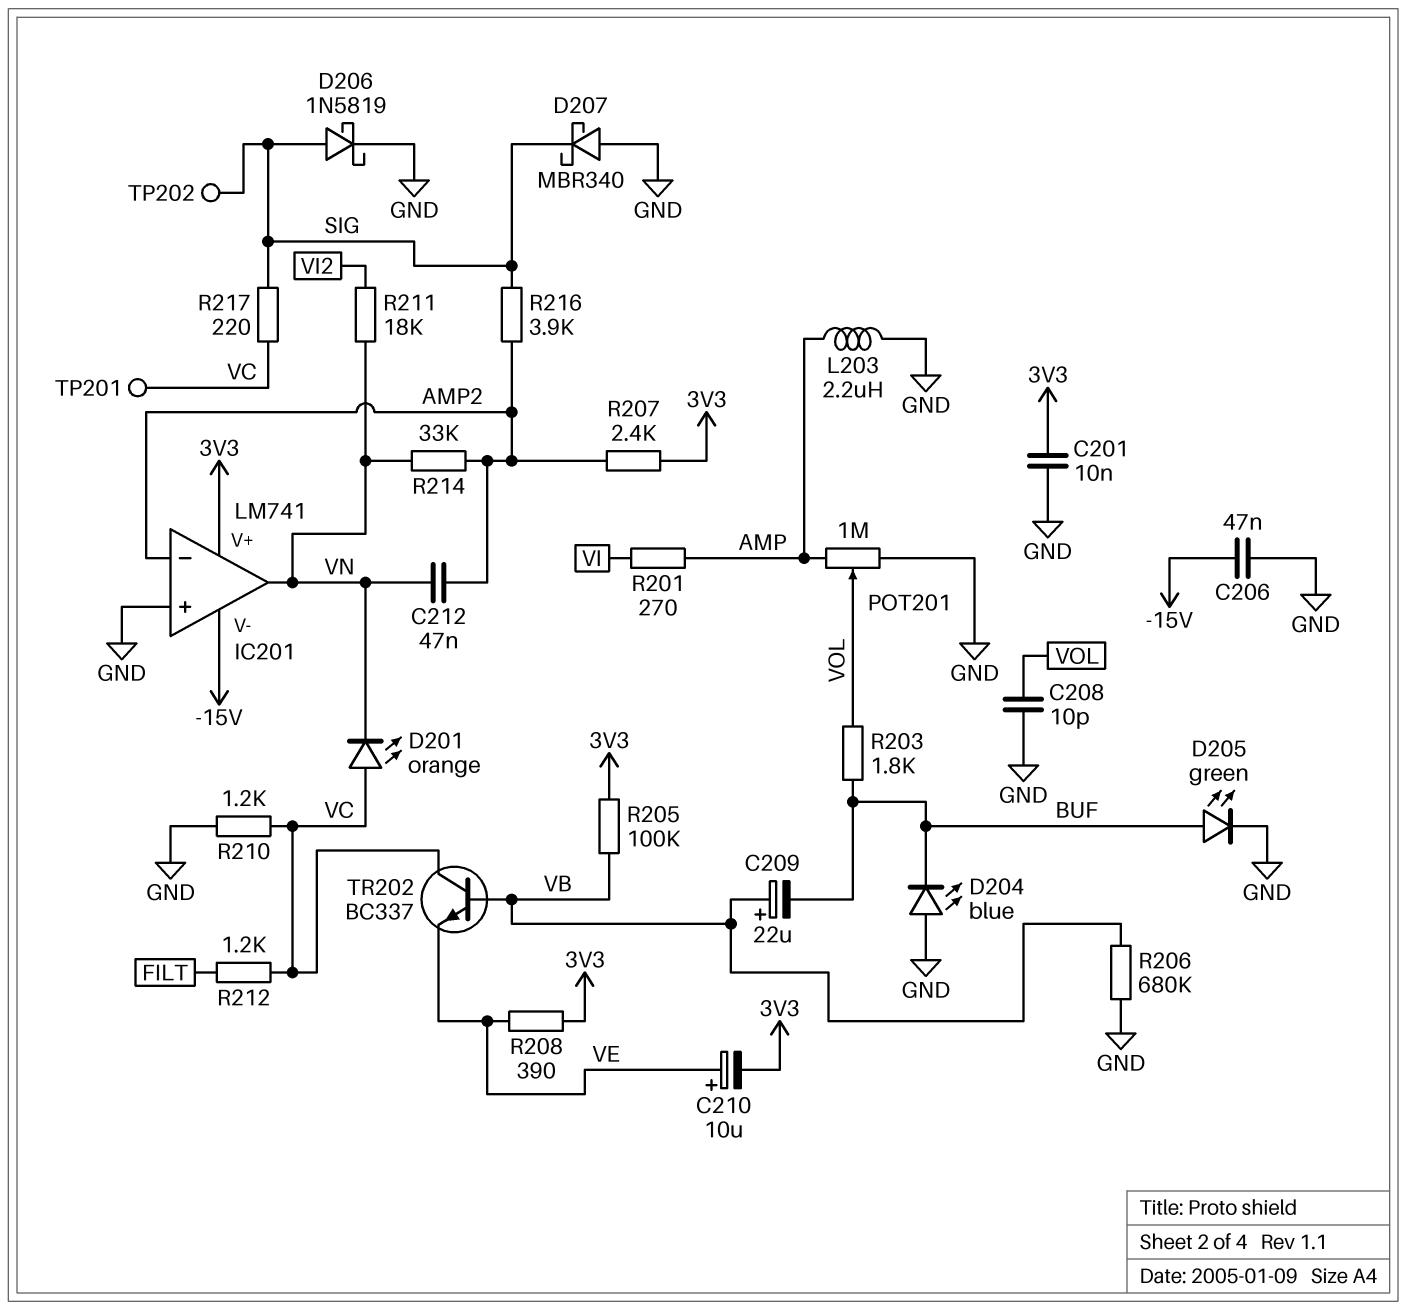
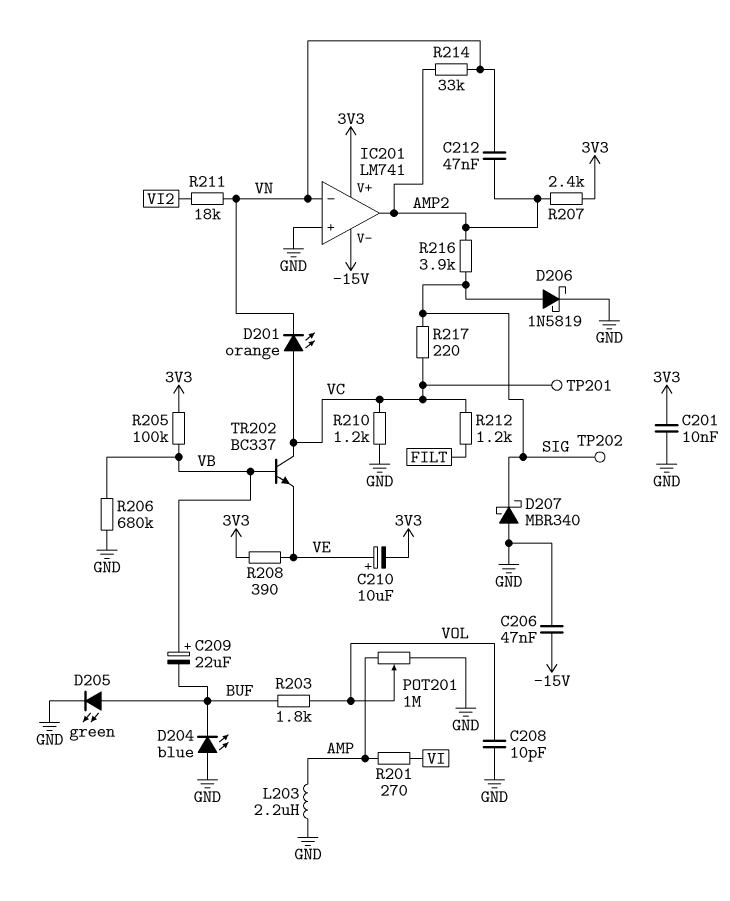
IC201 pin in-: AMP2 -> VN
IC201 pin out: VN -> AMP2

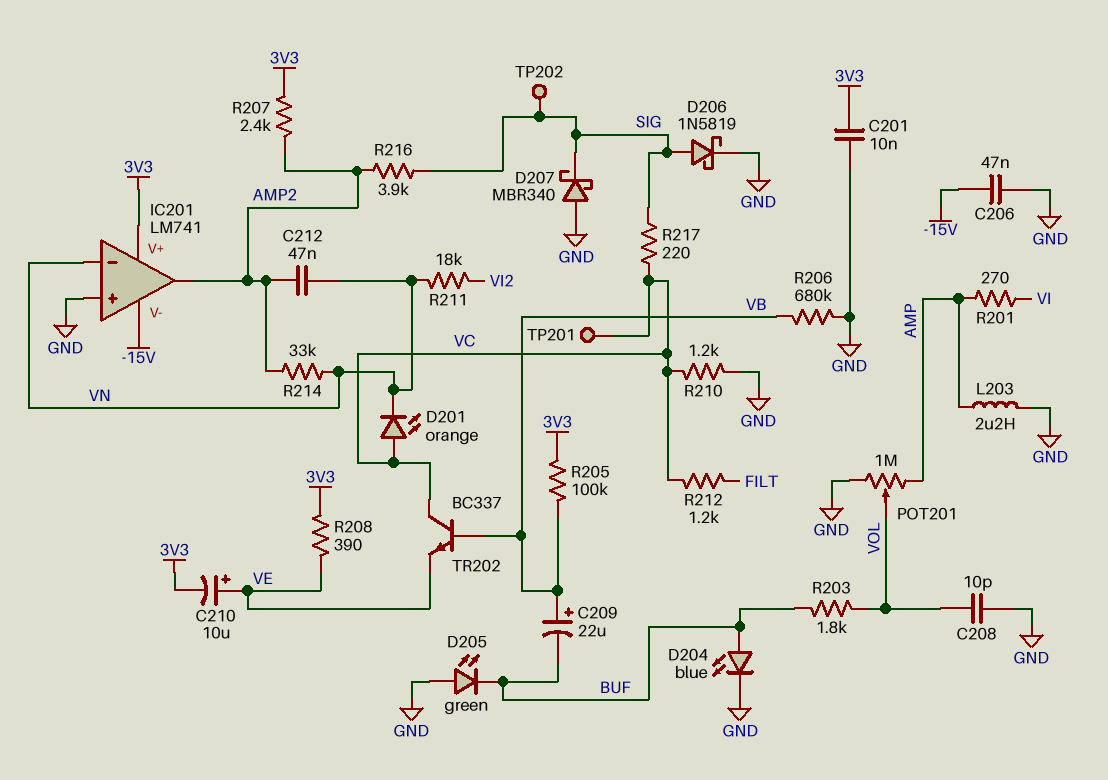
D204: LED blue (A GND, K BUF) -> LED blue (A BUF, K GND)
D205: LED green (A BUF, K GND) -> LED green (A GND, K BUF)

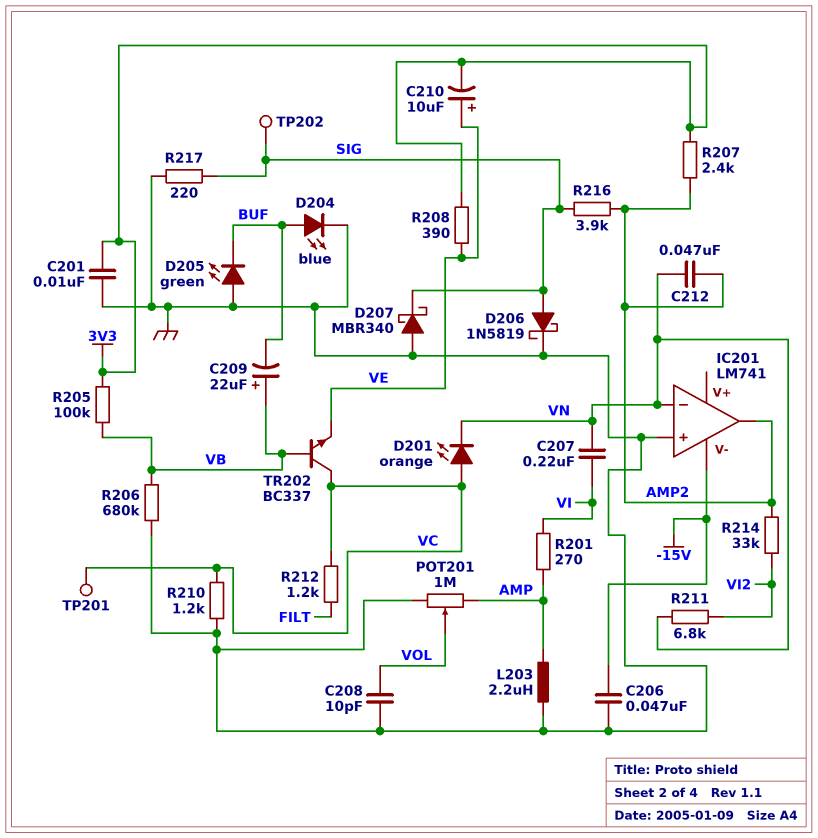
C207: none -> 220nF (VI, VN)
IC201 pin V+: 3V3 -> none
R203: 1.8k (BUF, VOL) -> none
R211: 18k (VI2, VN) -> 6.8k (VI2, VN)
R214: 33k (AMP2, VN) -> 33k (AMP2, VI2)
R217: 220 (SIG, VC) -> 220 (GND, SIG)

